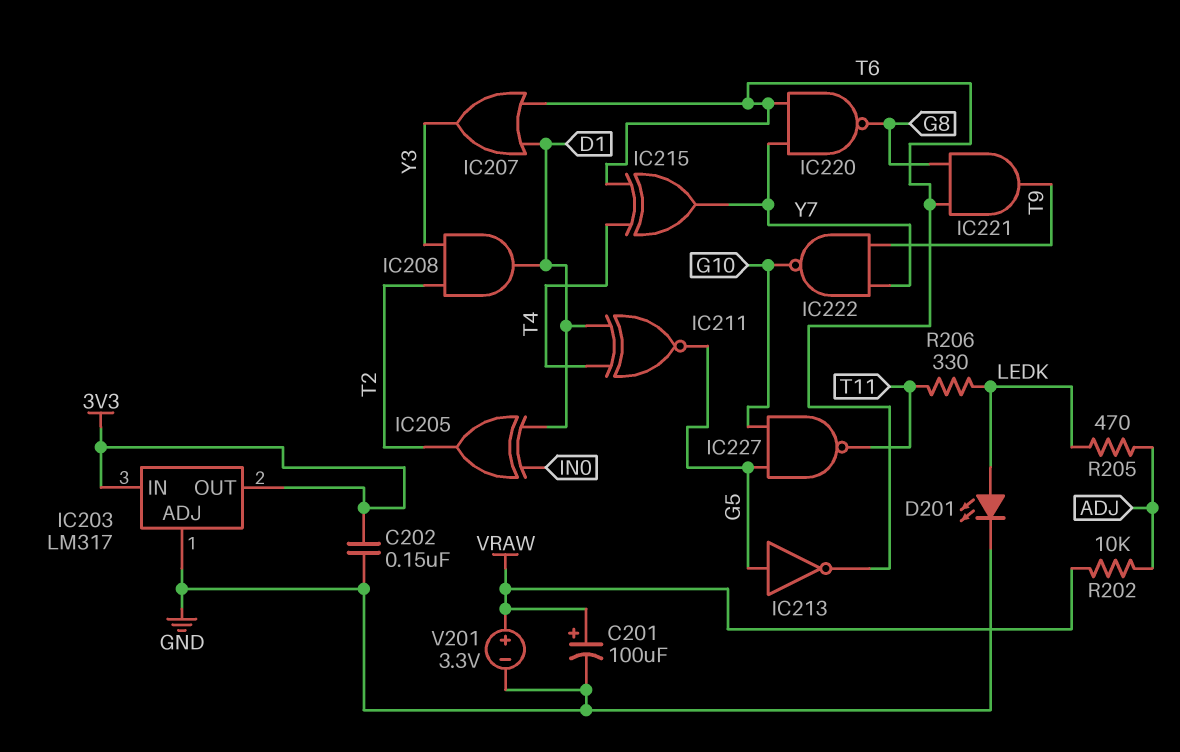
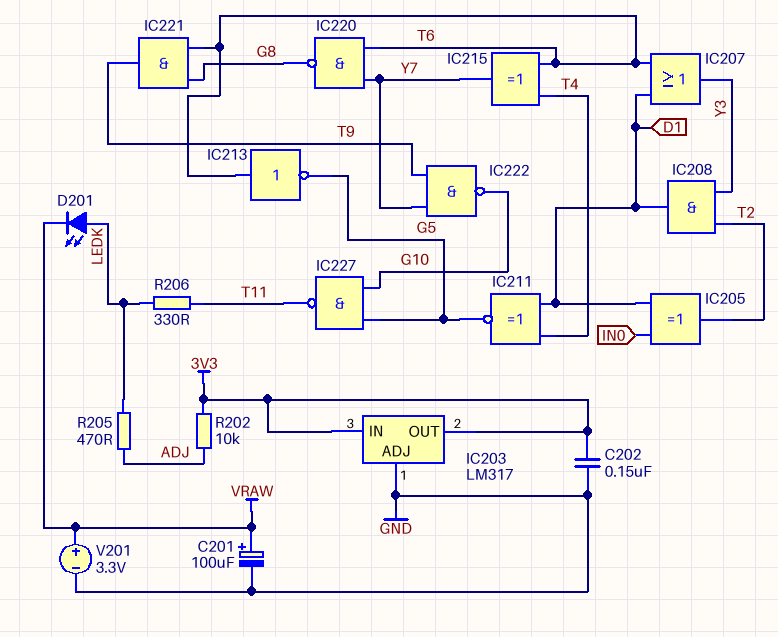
D201: LED (A LEDK, K GND) -> LED (A LEDK, K VRAW)
IC213: NOT (in G5, out T6) -> NOT (in T6, out G5)
R202: 10k (ADJ, VRAW) -> 10k (3V3, ADJ)

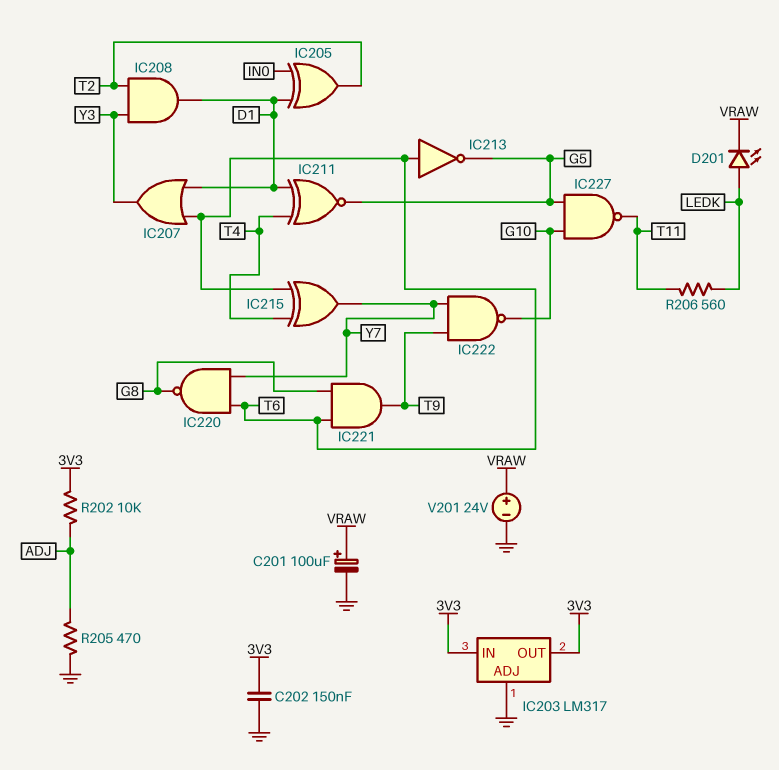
R205: 470 (ADJ, LEDK) -> 470 (ADJ, GND)
R206: 330 (LEDK, T11) -> 560 (LEDK, T11)
V201: 3.3V (plus VRAW, minus GND) -> 24V (plus VRAW, minus GND)

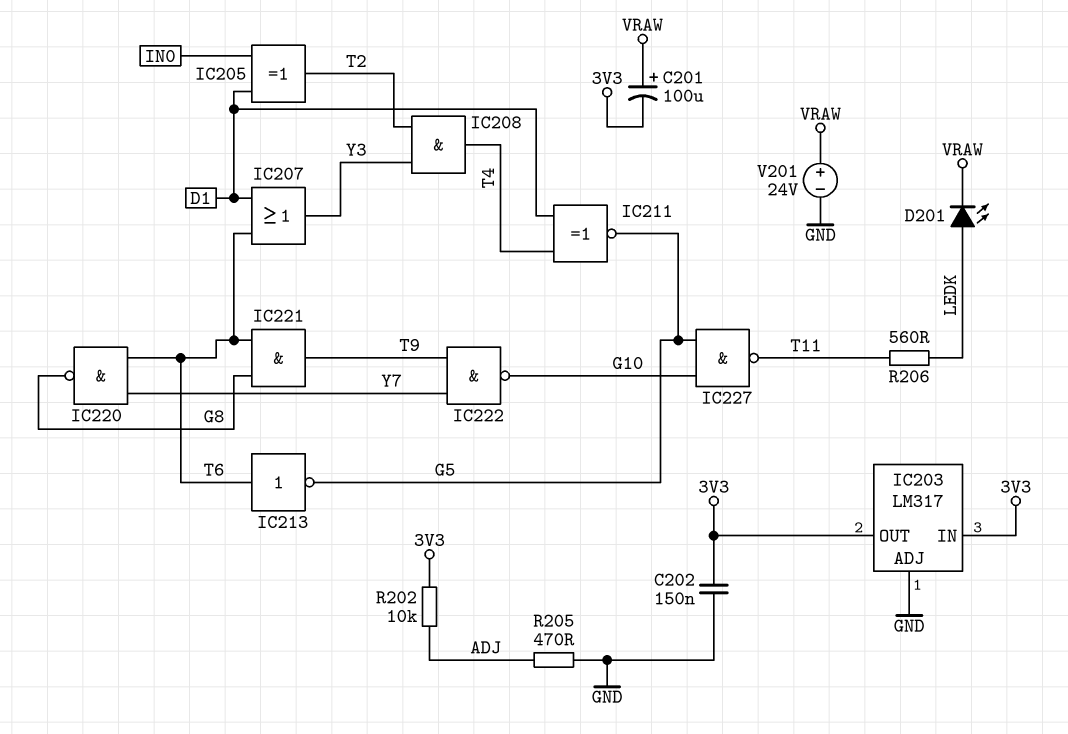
C201: 100uF (plus VRAW, minus GND) -> 100uF (plus VRAW, minus 3V3)
IC208: AND (in T2, in Y3, out D1) -> AND (in T2, in Y3, out T4)
IC215: XOR (in T4, in T6, out Y7) -> none

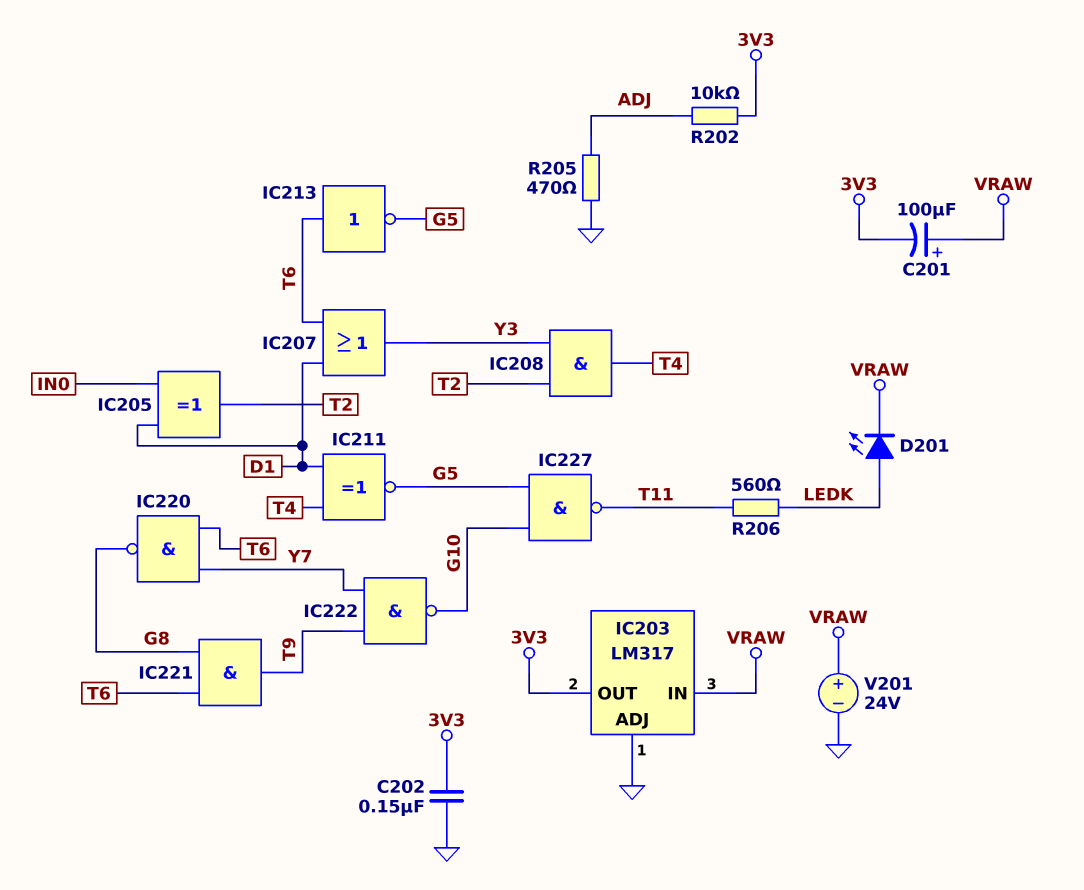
IC203 pin IN: 3V3 -> VRAW

